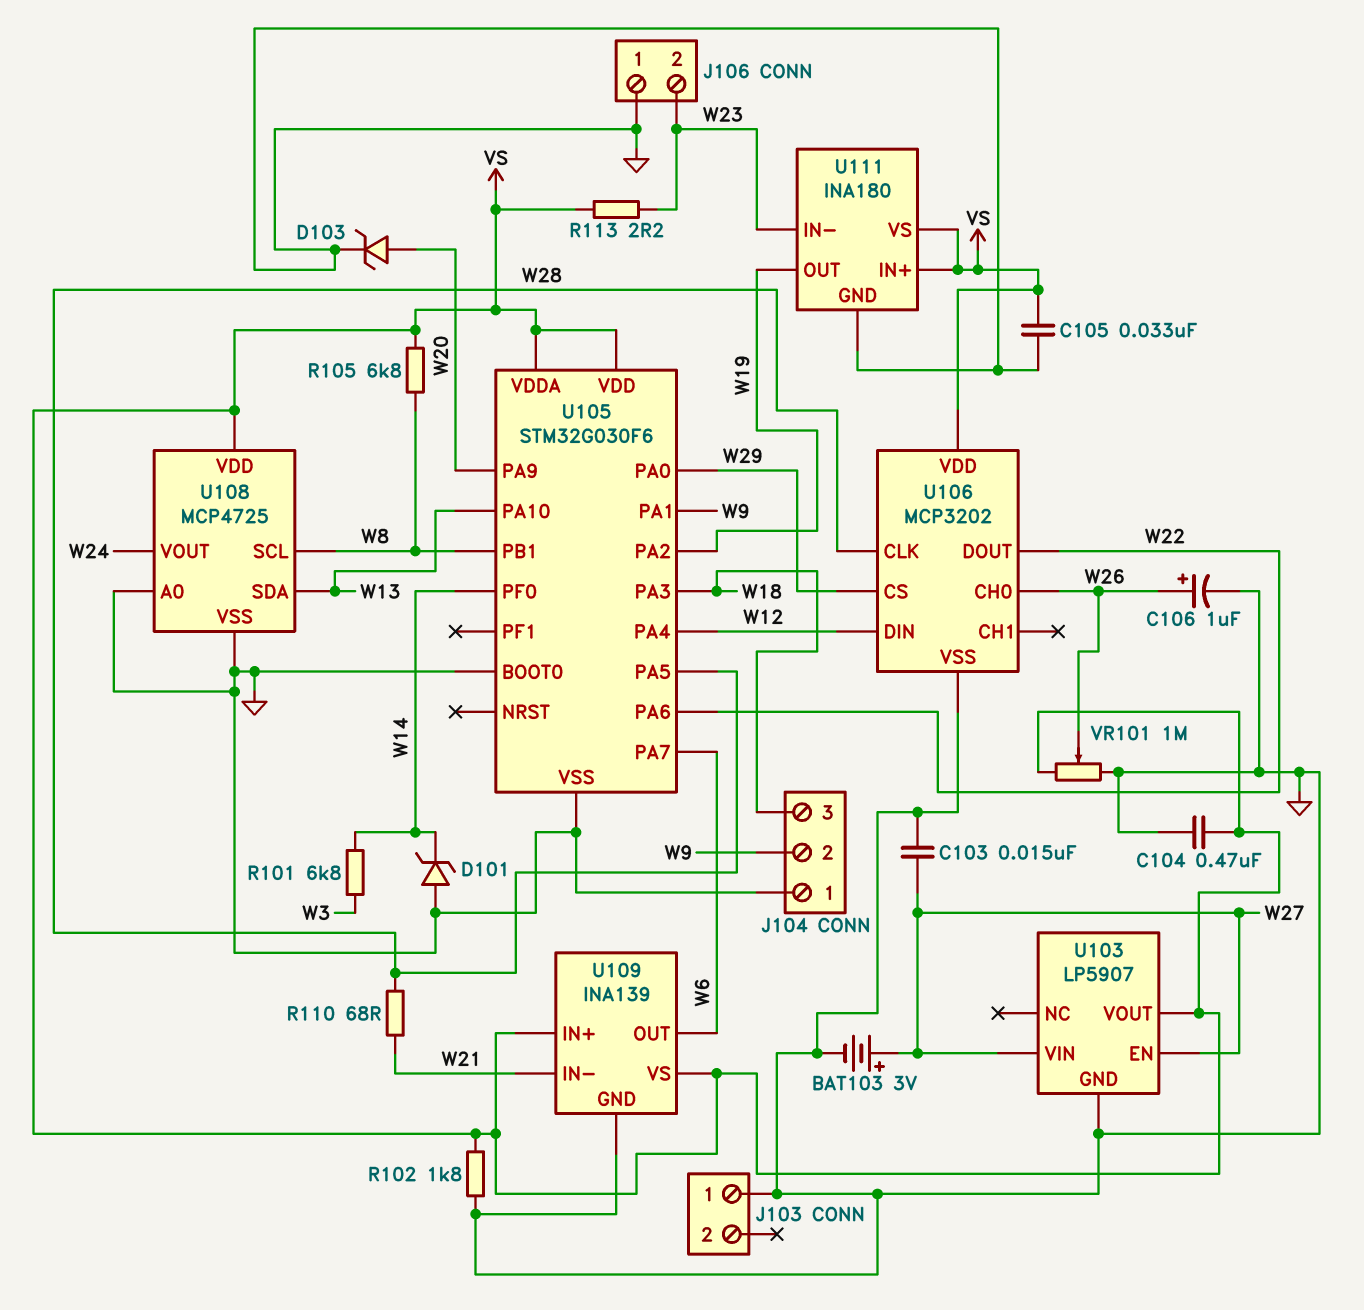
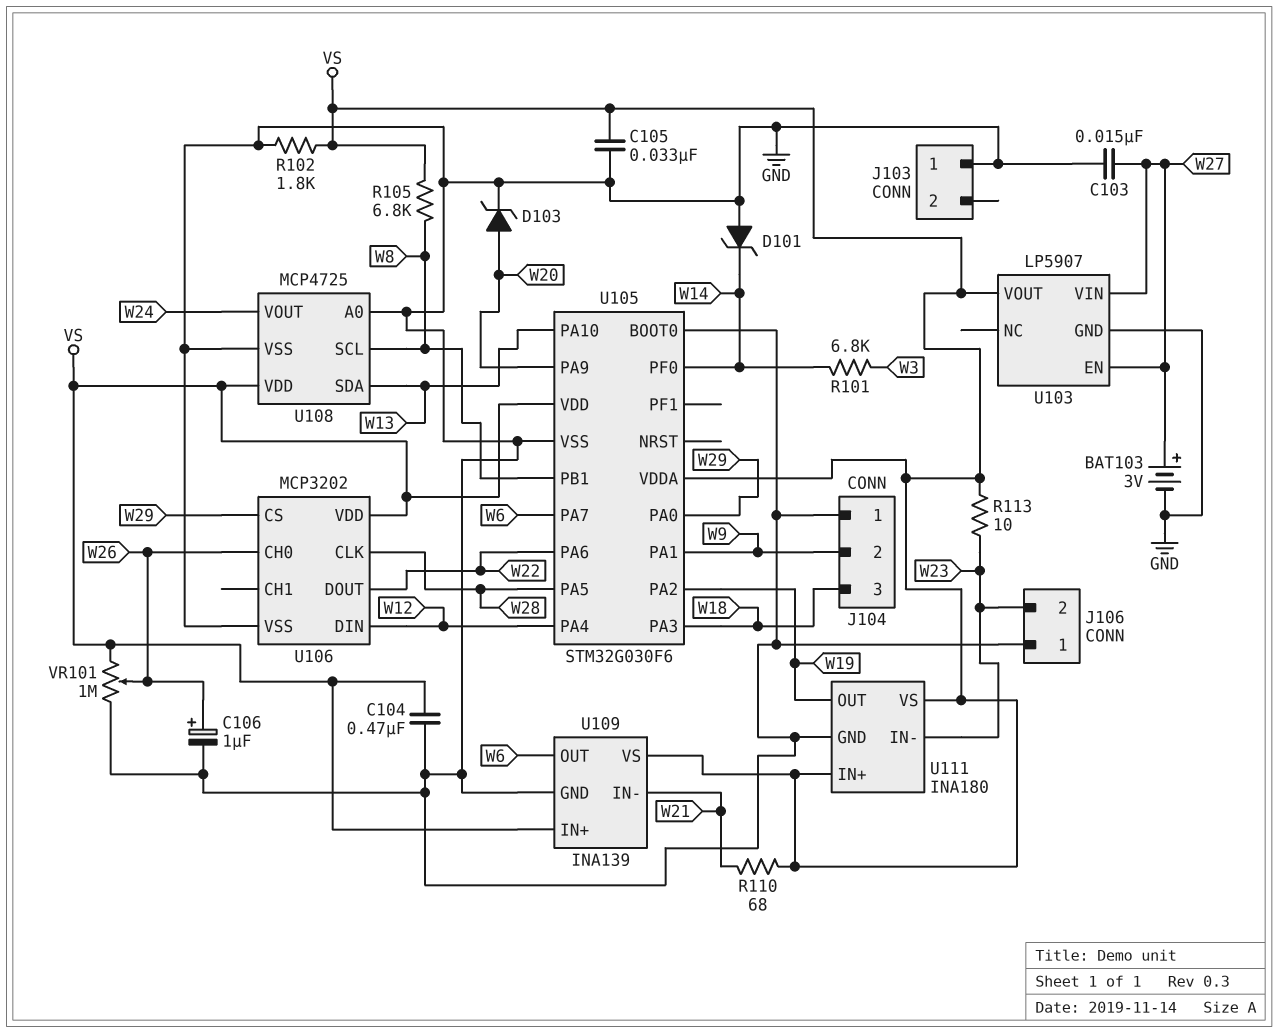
R110: 68 (W21, W28) -> 68 (VS, W21)
R113: 2.2 (VS, W23) -> 10 (VS, W23)

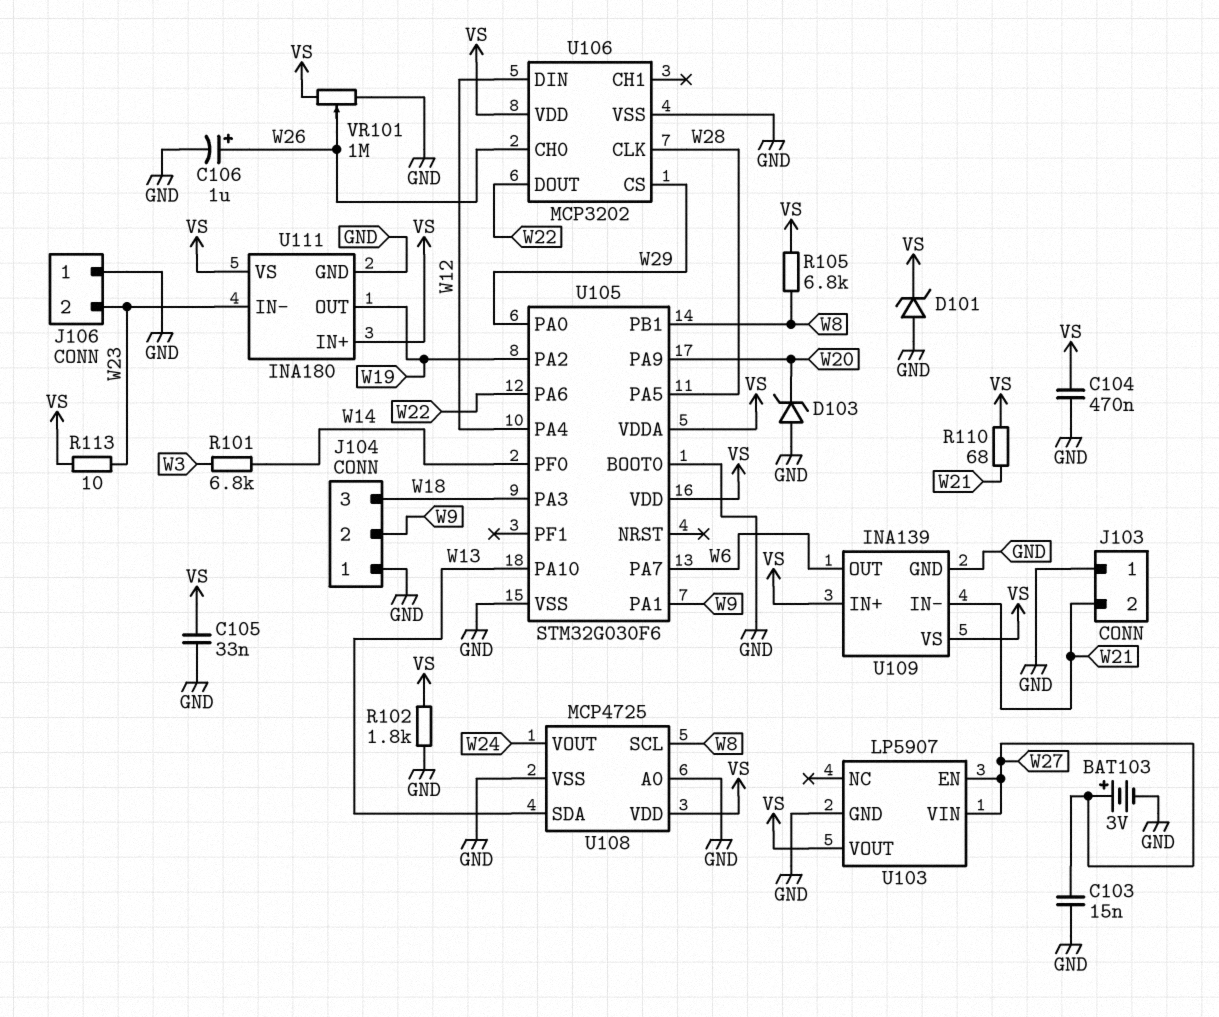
D101: zener (A GND, K W14) -> zener (A GND, K VS)
D103: zener (A W20, K GND) -> zener (A GND, K W20)
J103 pin 2: none -> W21

